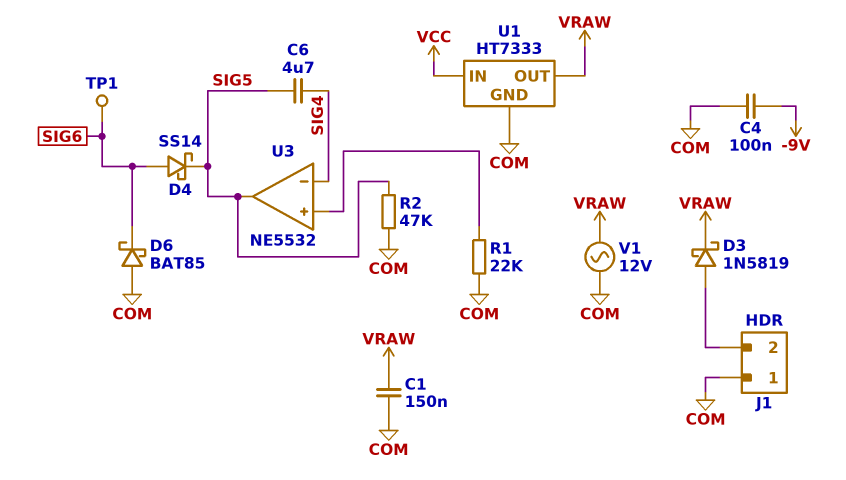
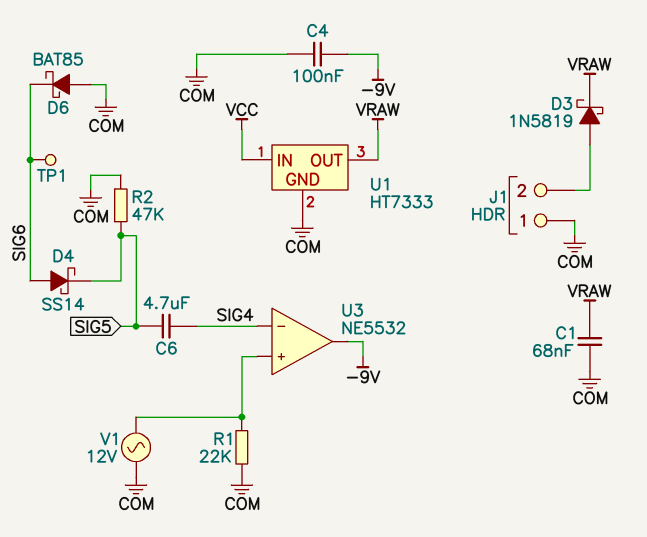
C1: 150nF (COM, VRAW) -> 68nF (COM, VRAW)
U3 pin out: SIG5 -> -9V
V1: AC 12V (COM, VRAW) -> AC 12V (COM, U3/in+)

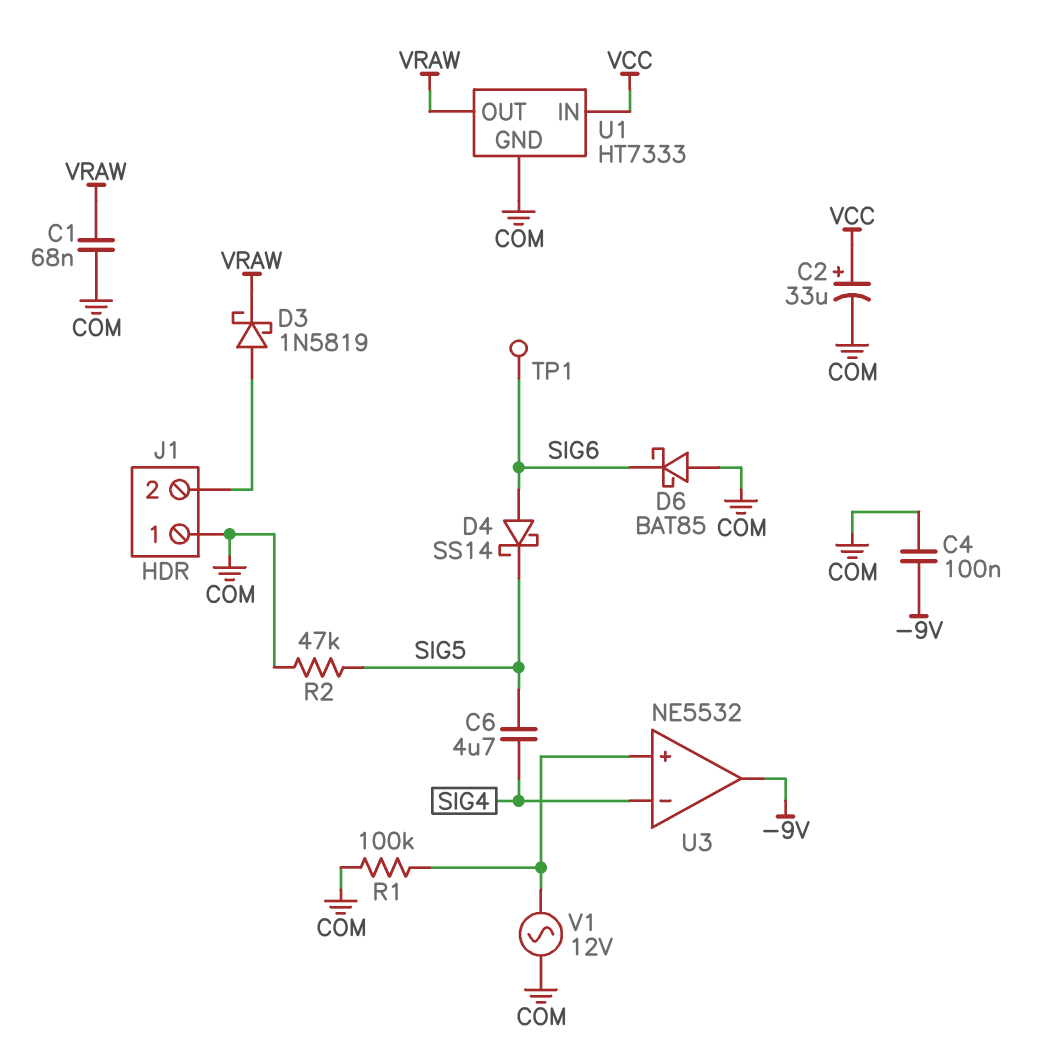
C2: none -> 33uF (plus VCC, minus COM)
R1: 22k (COM, U3/in+) -> 100k (COM, U3/in+)

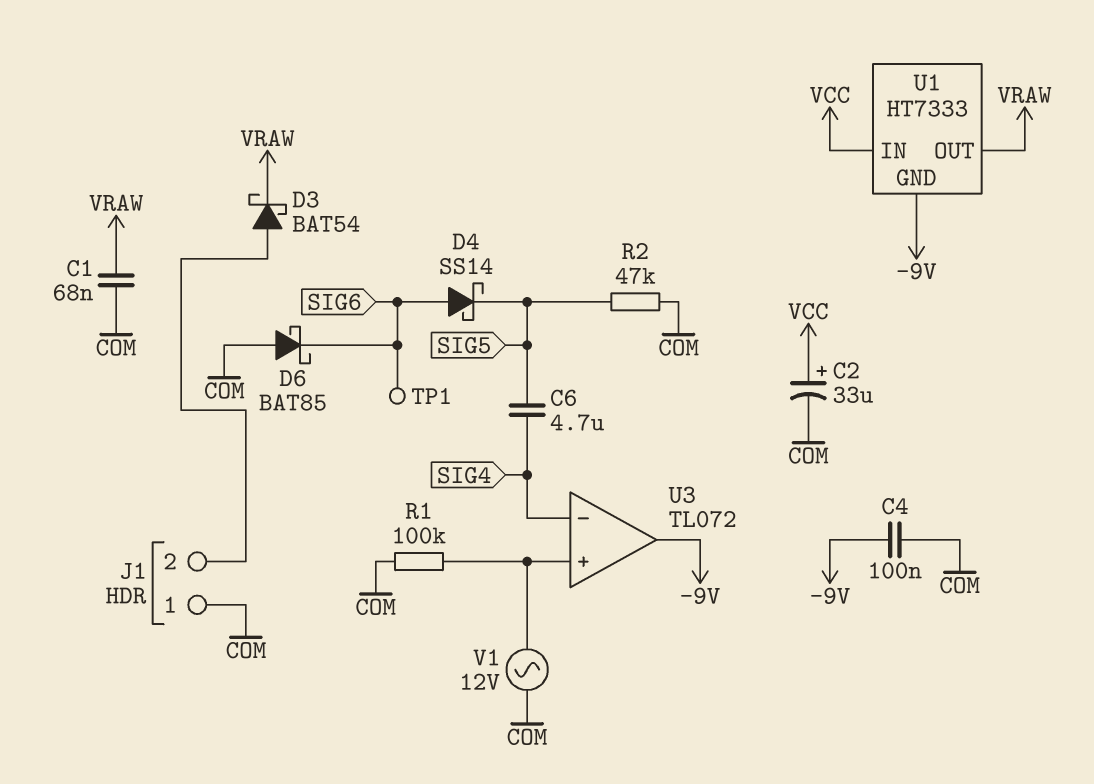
D3: schottky 1N5819 (A J1/2, K VRAW) -> schottky BAT54 (A J1/2, K VRAW)
U1 pin GND: COM -> -9V
U3: NE5532 -> TL072

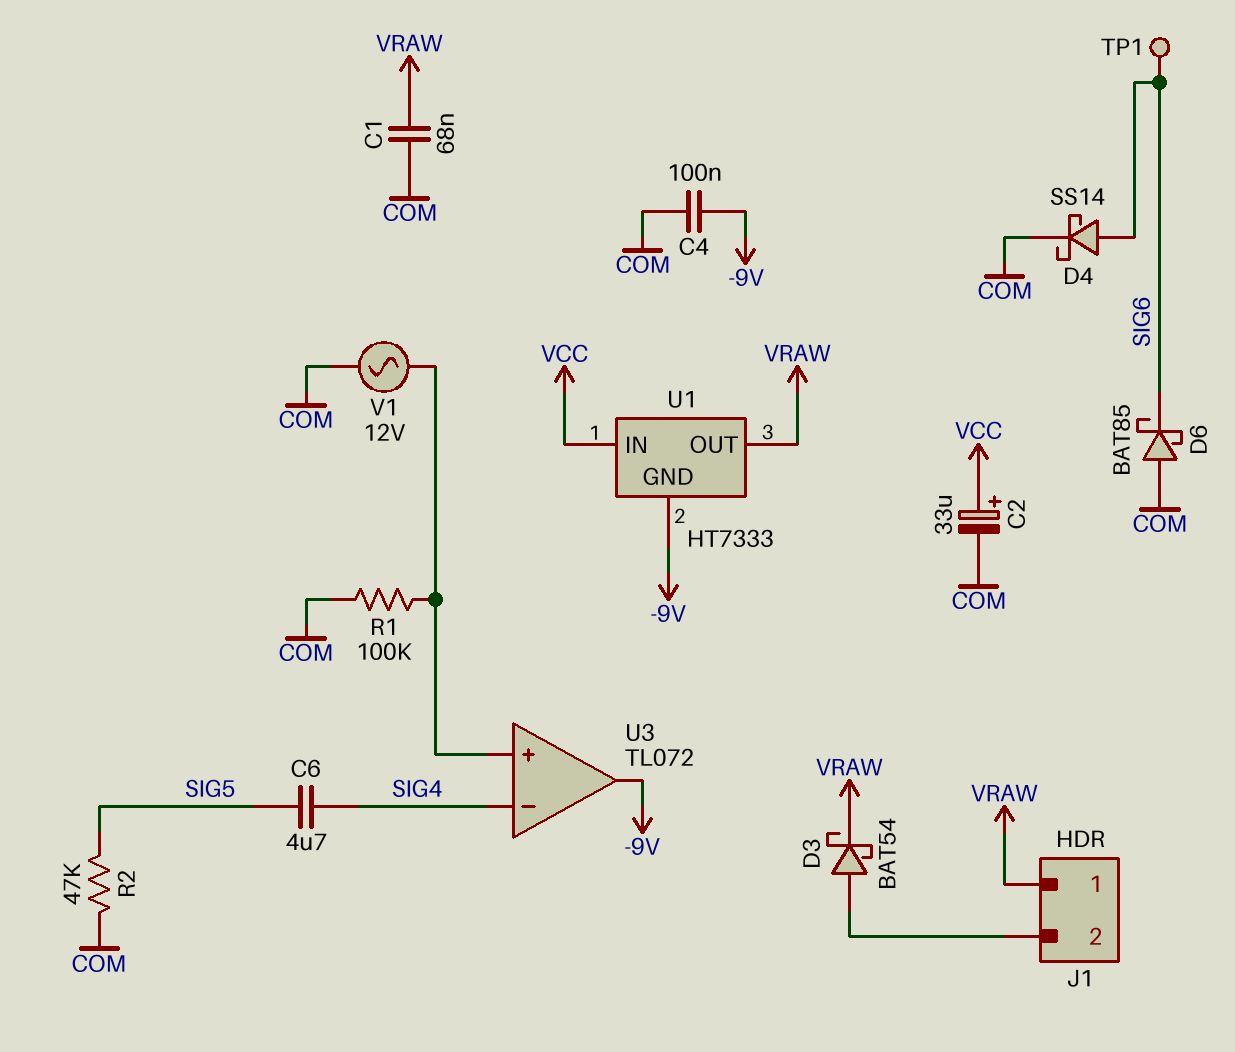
D4: schottky SS14 (A SIG6, K SIG5) -> schottky SS14 (A SIG6, K COM)
J1 pin 1: COM -> VRAW

